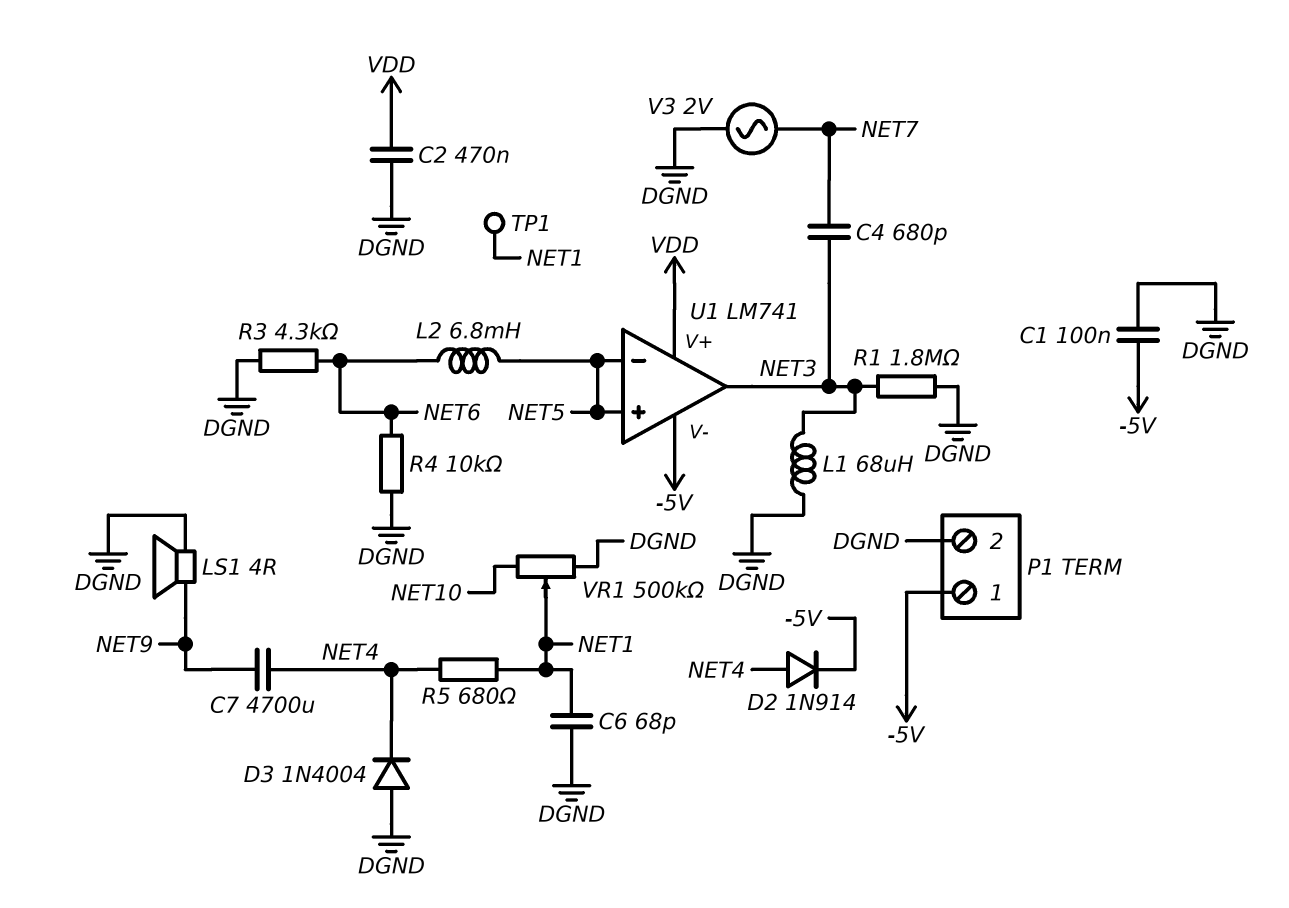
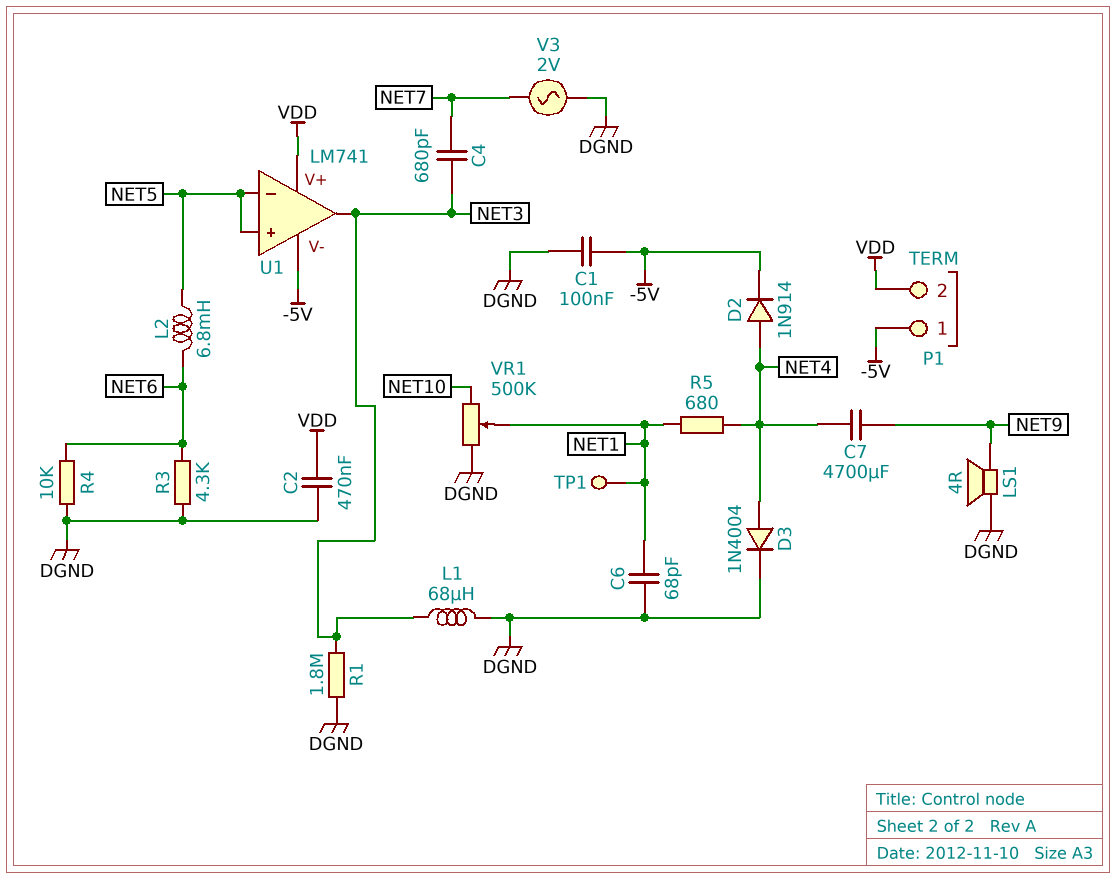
D3: diode 1N4004 (A DGND, K NET4) -> diode 1N4004 (A NET4, K DGND)
P1 pin 2: DGND -> VDD

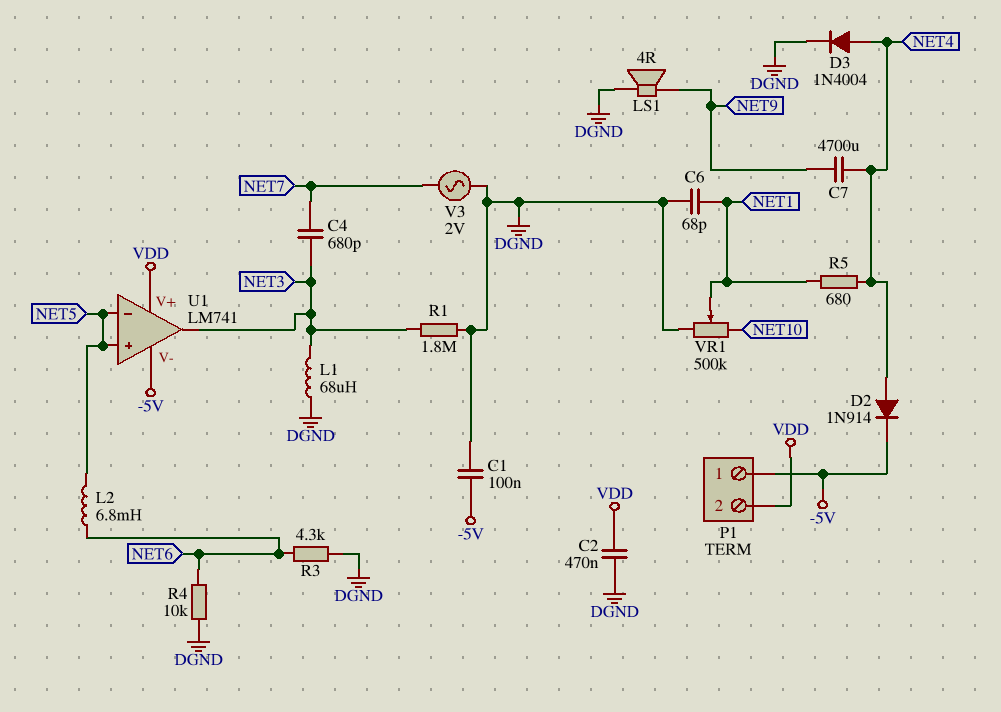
TP1: test point (NET1) -> none

